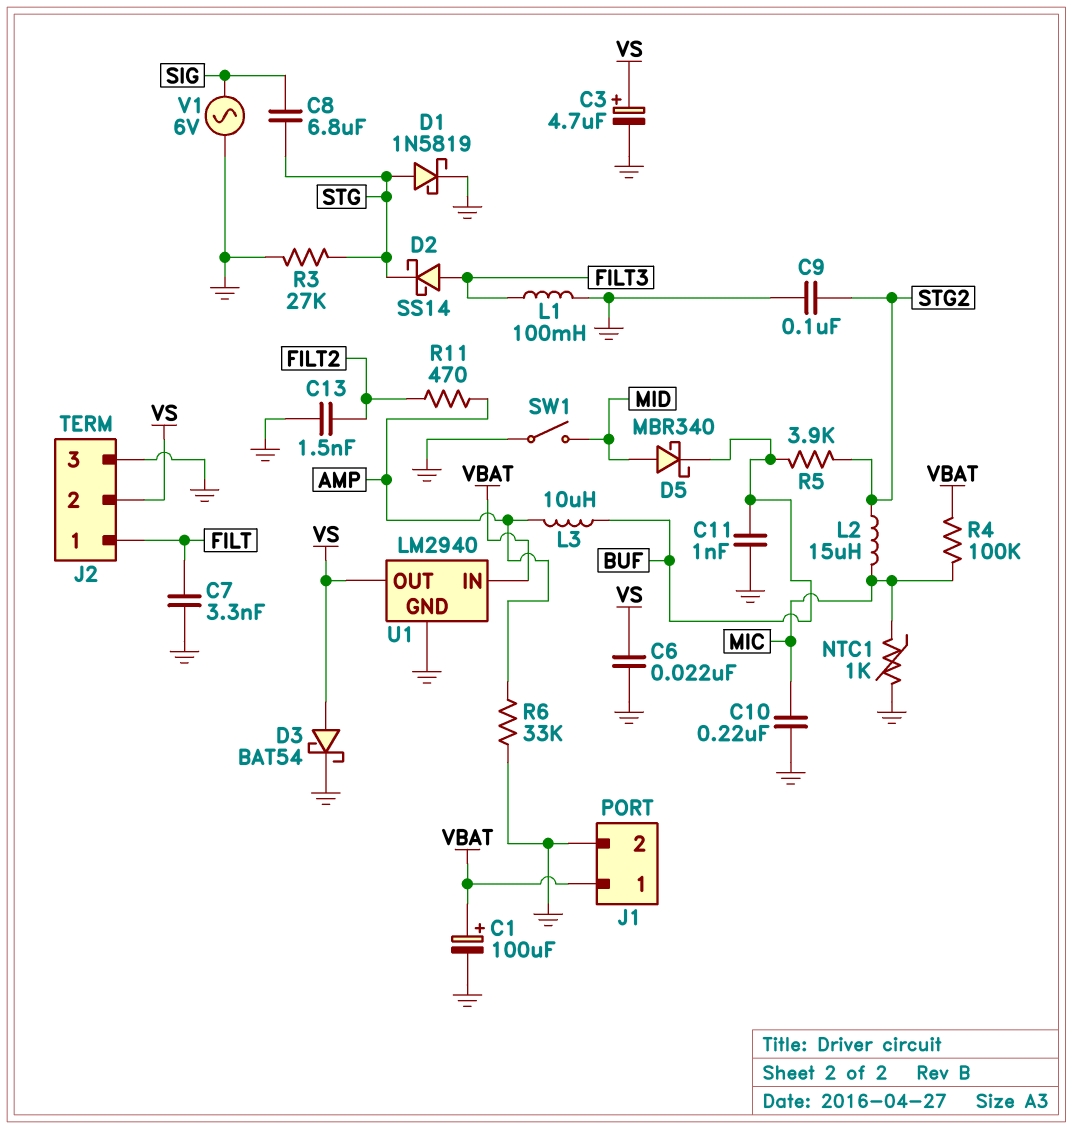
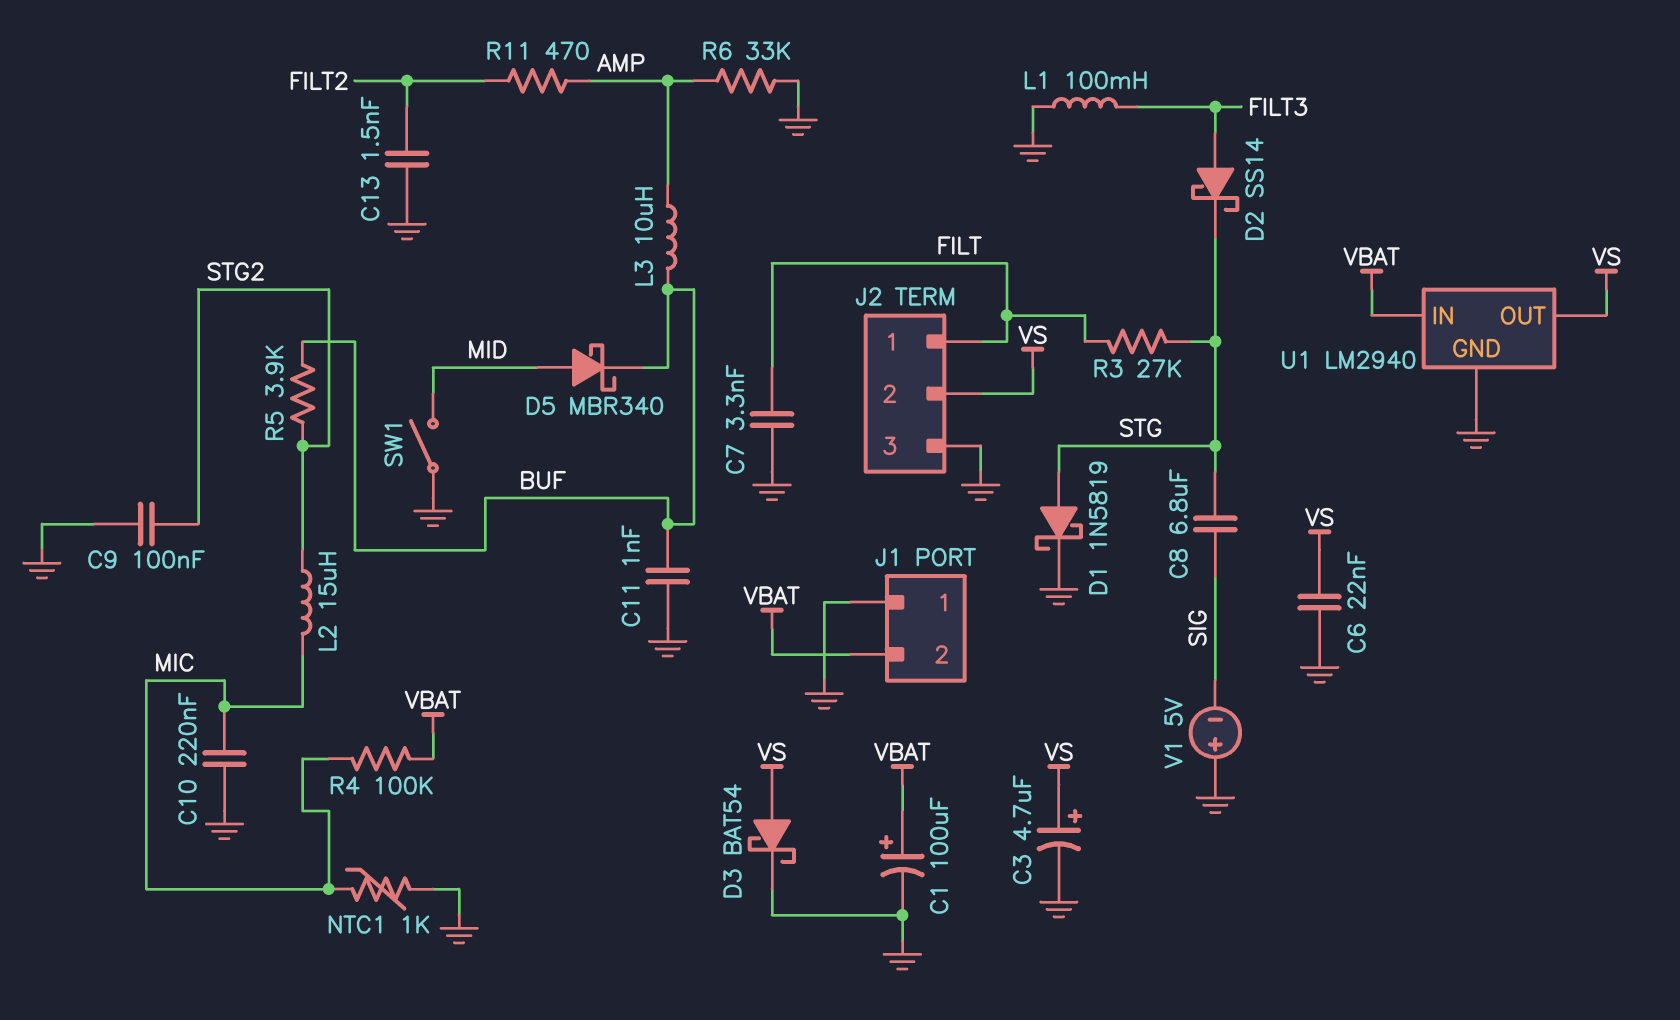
J1 pin 1: VBAT -> GND
J1 pin 2: GND -> VBAT
R3: 27k (GND, STG) -> 27k (FILT, STG)
V1: AC 6V (GND, SIG) -> 5V (plus GND, minus SIG)

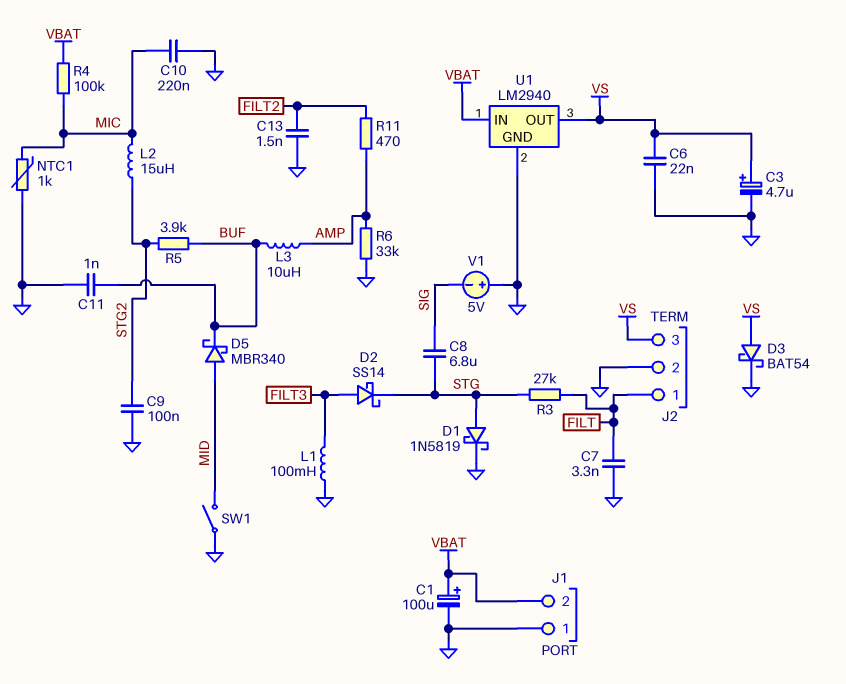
J2 pin 2: VS -> GND
J2 pin 3: GND -> VS

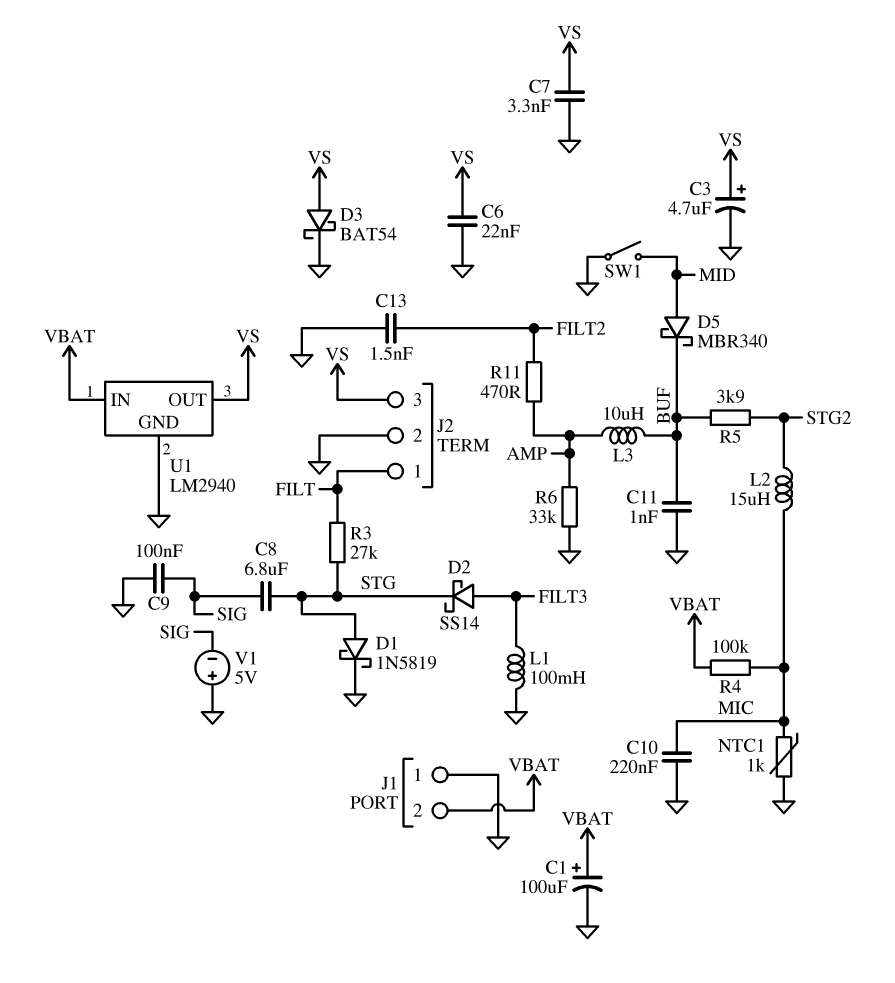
C7: 3.3nF (FILT, GND) -> 3.3nF (GND, VS)
C9: 100nF (GND, STG2) -> 100nF (GND, SIG)

